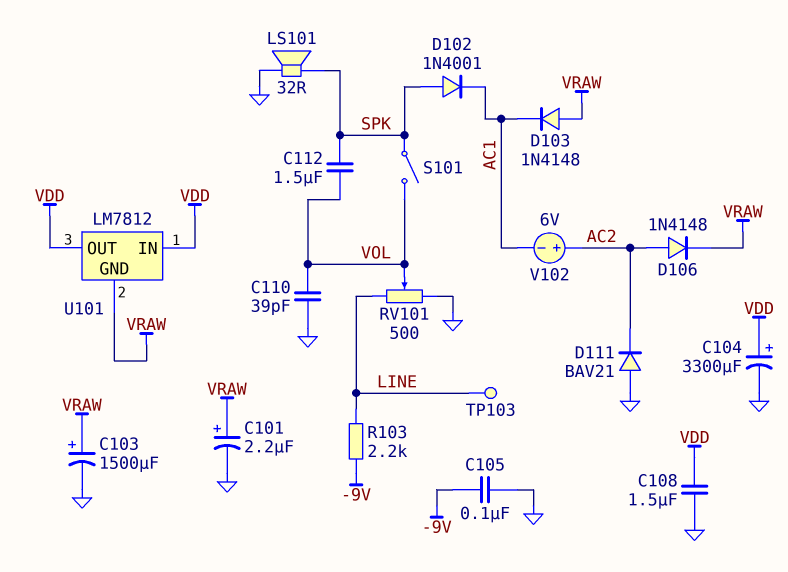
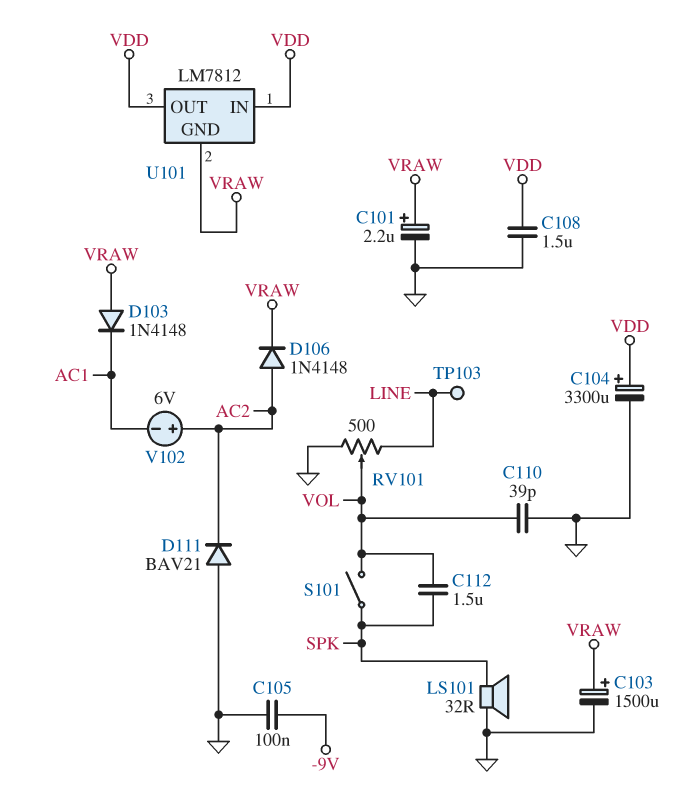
D102: diode 1N4001 (A SPK, K AC1) -> none
R103: 2.2k (-9V, LINE) -> none

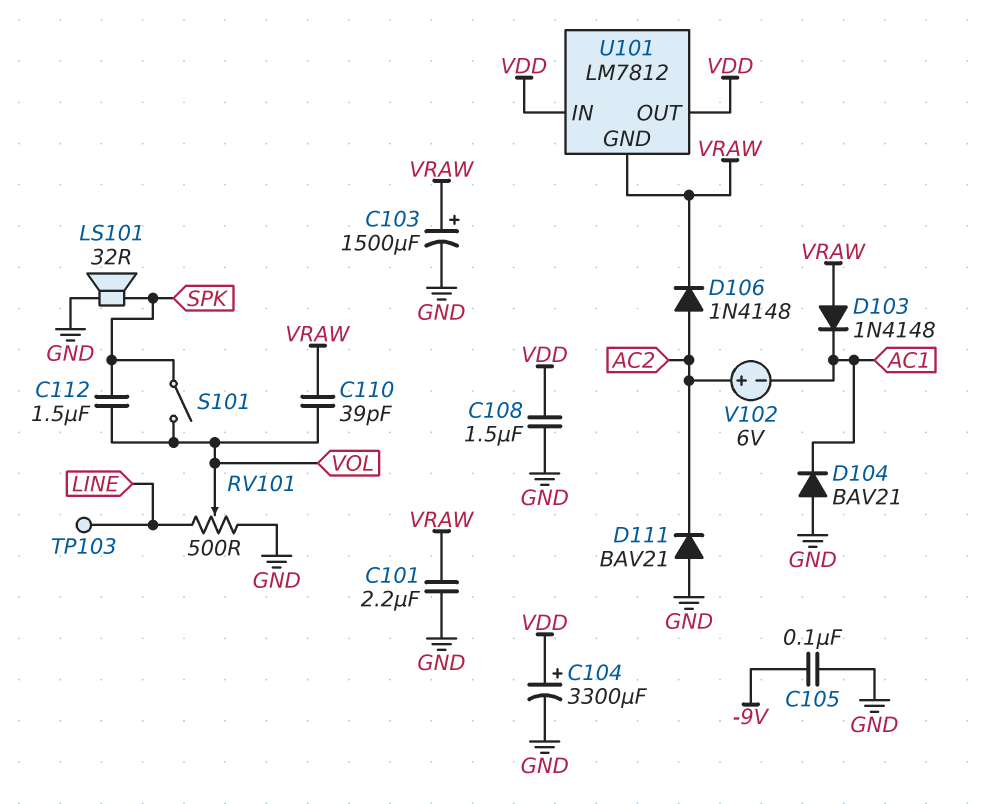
C101: 2.2uF (plus VRAW, minus GND) -> 2.2uF (GND, VRAW)
C110: 39pF (GND, VOL) -> 39pF (VOL, VRAW)
D104: none -> diode BAV21 (A GND, K AC1)

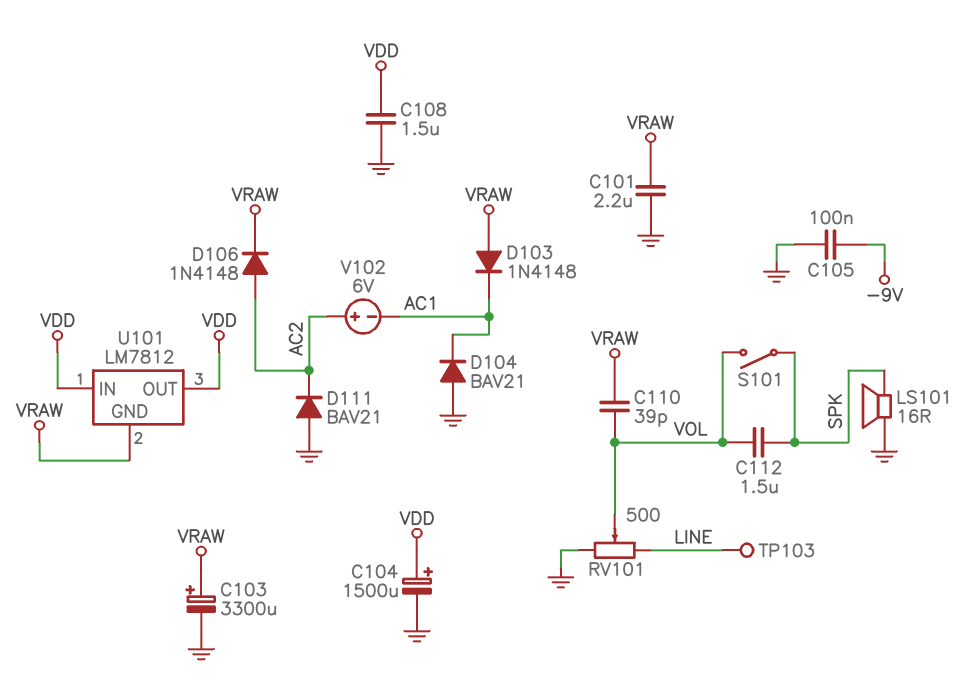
C103: 1500uF (plus VRAW, minus GND) -> 3300uF (plus VRAW, minus GND)
C104: 3300uF (plus VDD, minus GND) -> 1500uF (plus VDD, minus GND)
LS101: speaker 32R (GND, SPK) -> speaker 16R (GND, SPK)

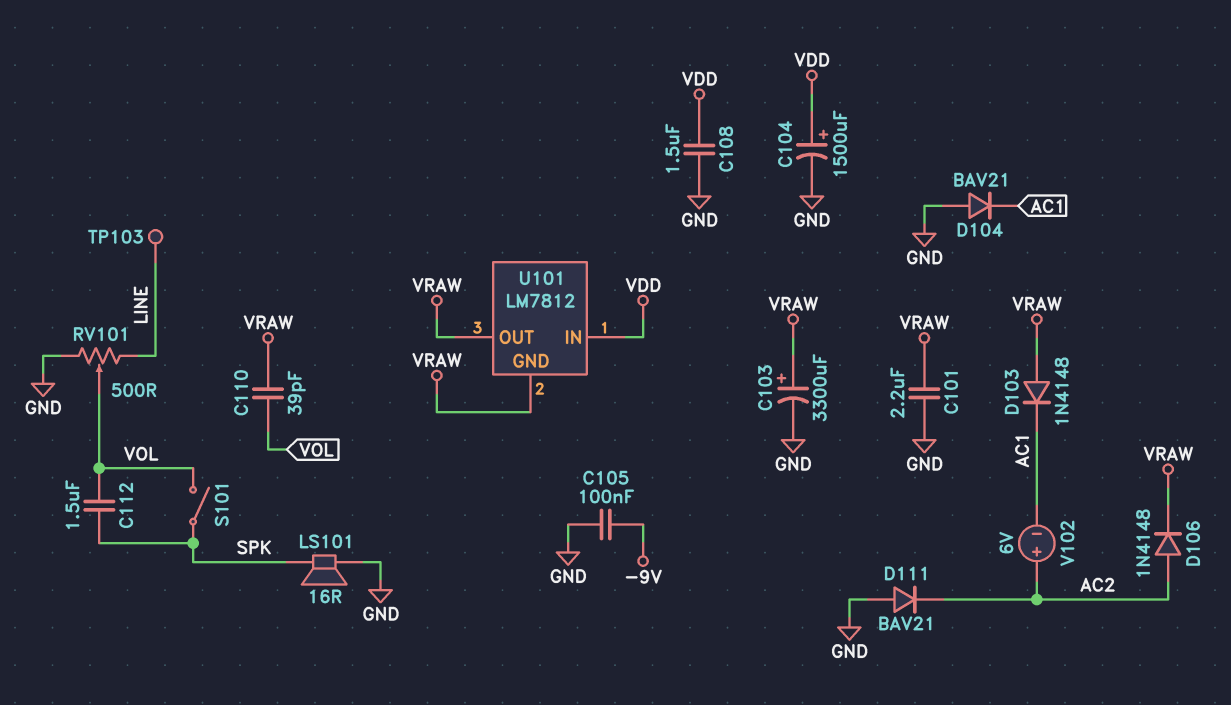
U101 pin OUT: VDD -> VRAW

